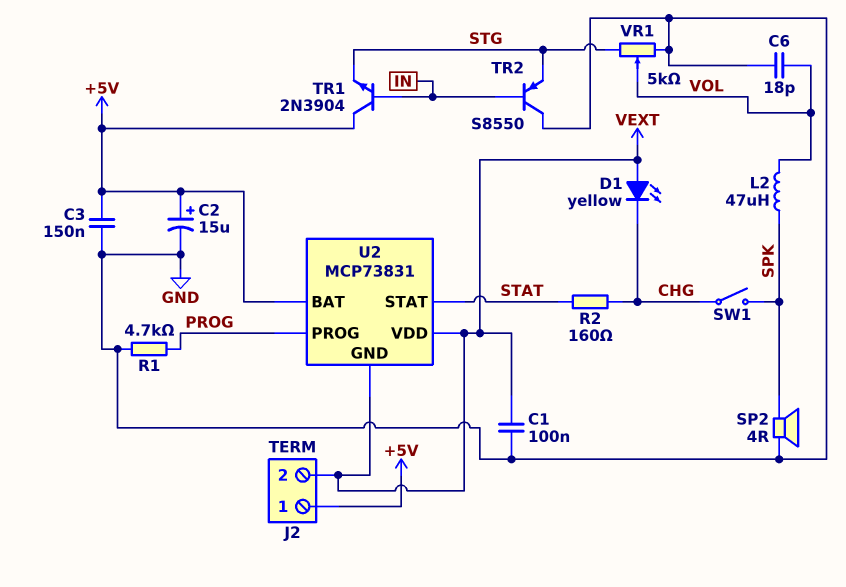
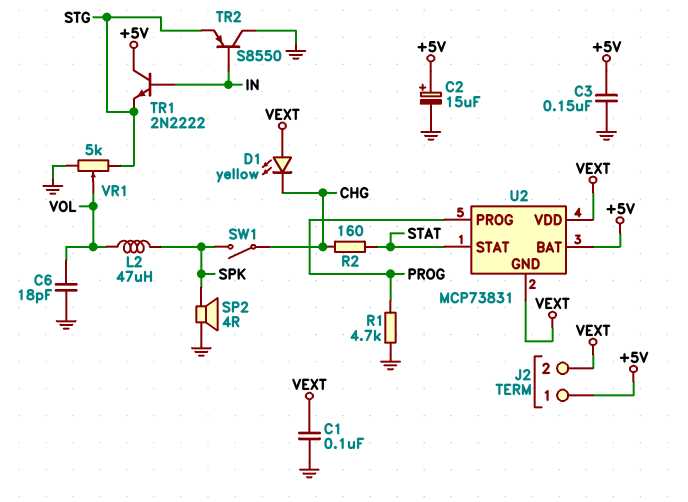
TR1: NPN 2N3904 (B IN, C +5V, E STG) -> NPN 2N2222 (B IN, C +5V, E STG)

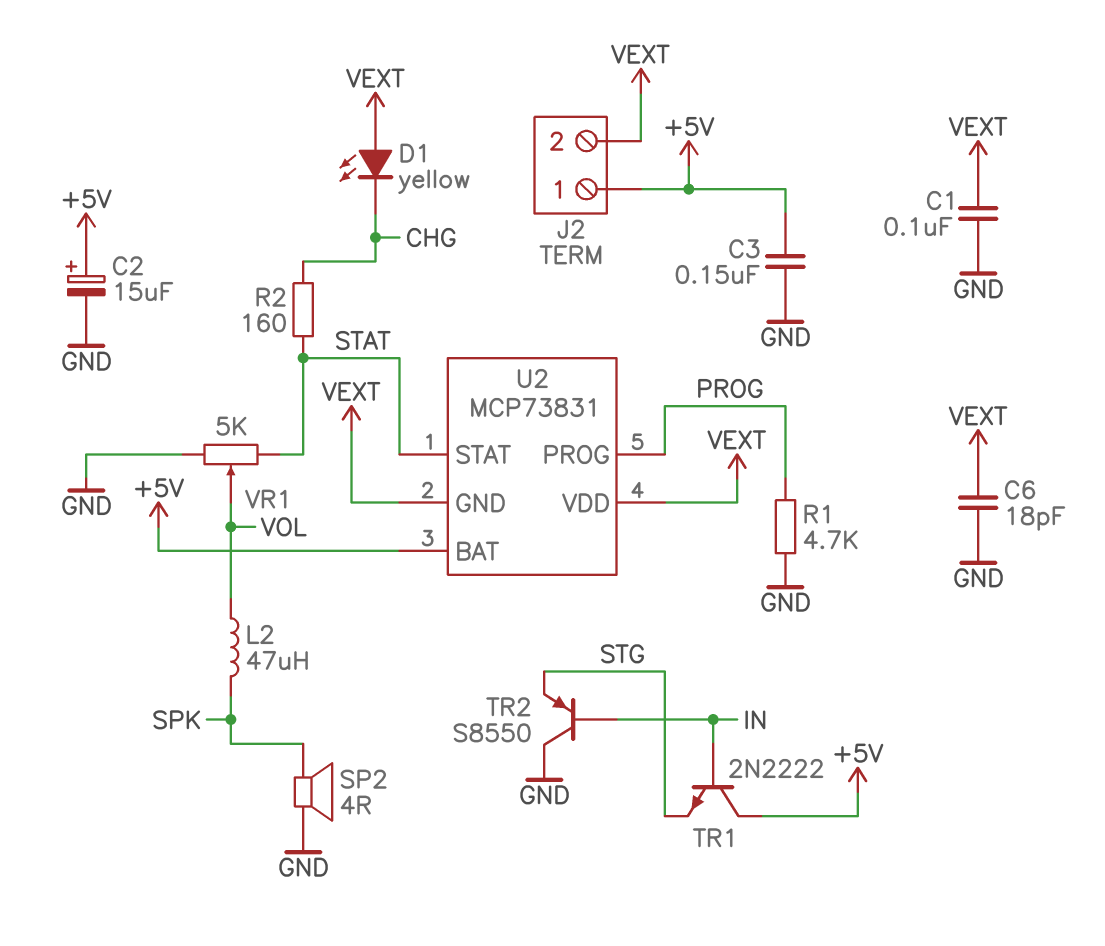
C6: 18pF (GND, VOL) -> 18pF (GND, VEXT)
SW1: switch (CHG, SPK) -> none
VR1: 5k (GND, STG, wiper VOL) -> 5k (GND, STAT, wiper VOL)

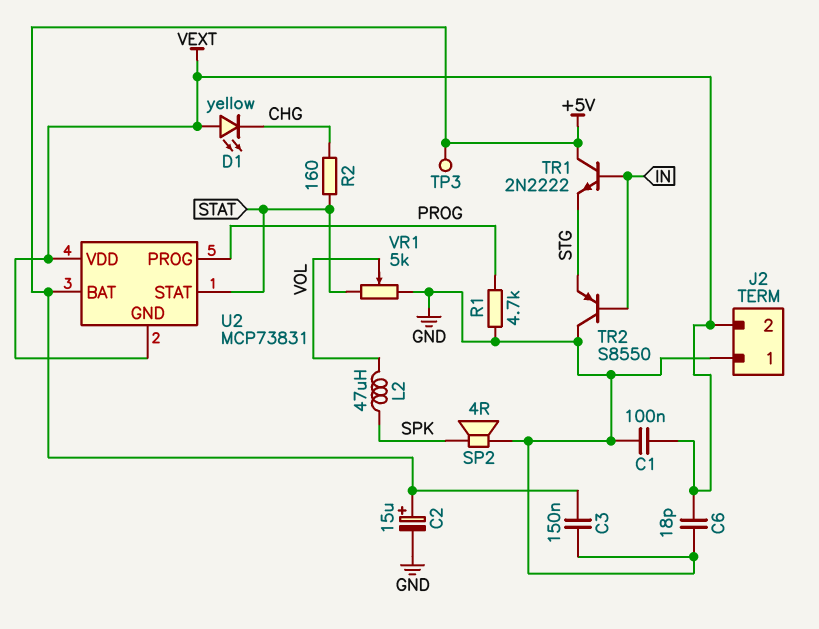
J2 pin 1: +5V -> GND
TP3: none -> test point (+5V)

